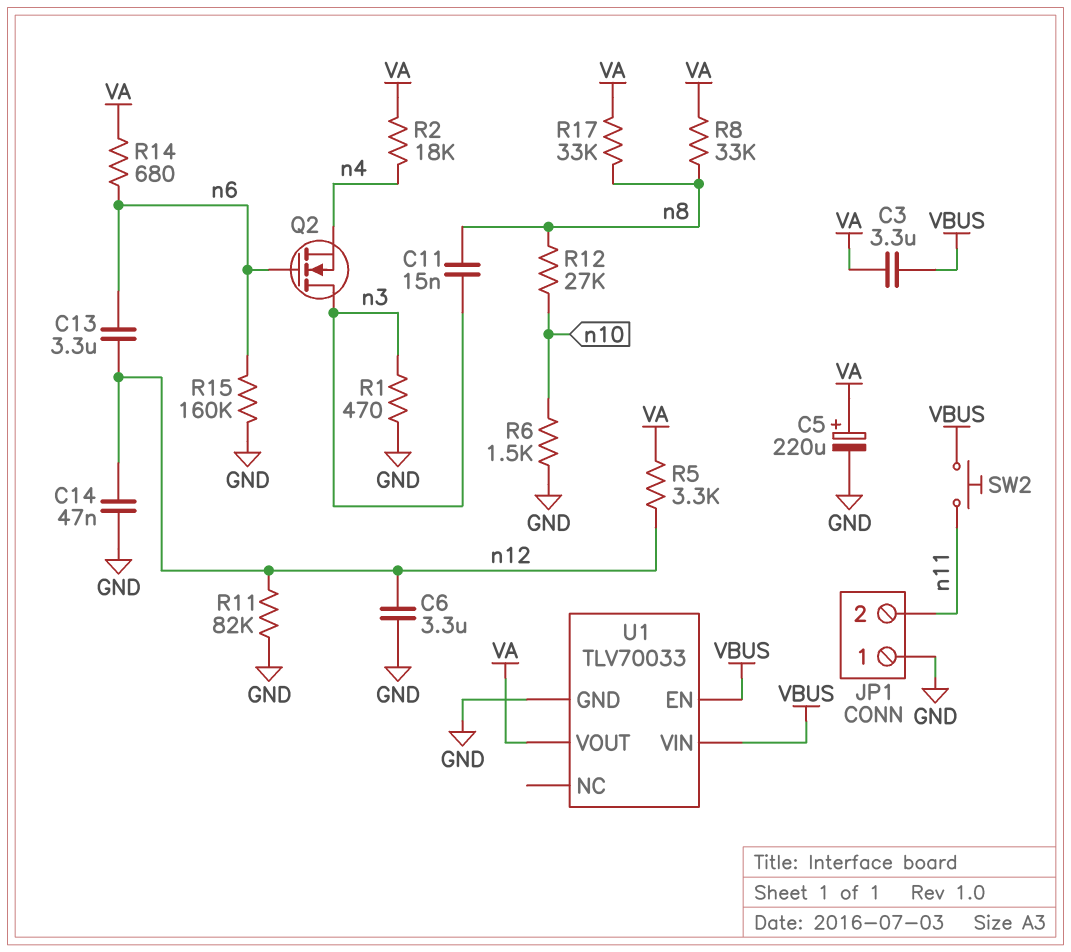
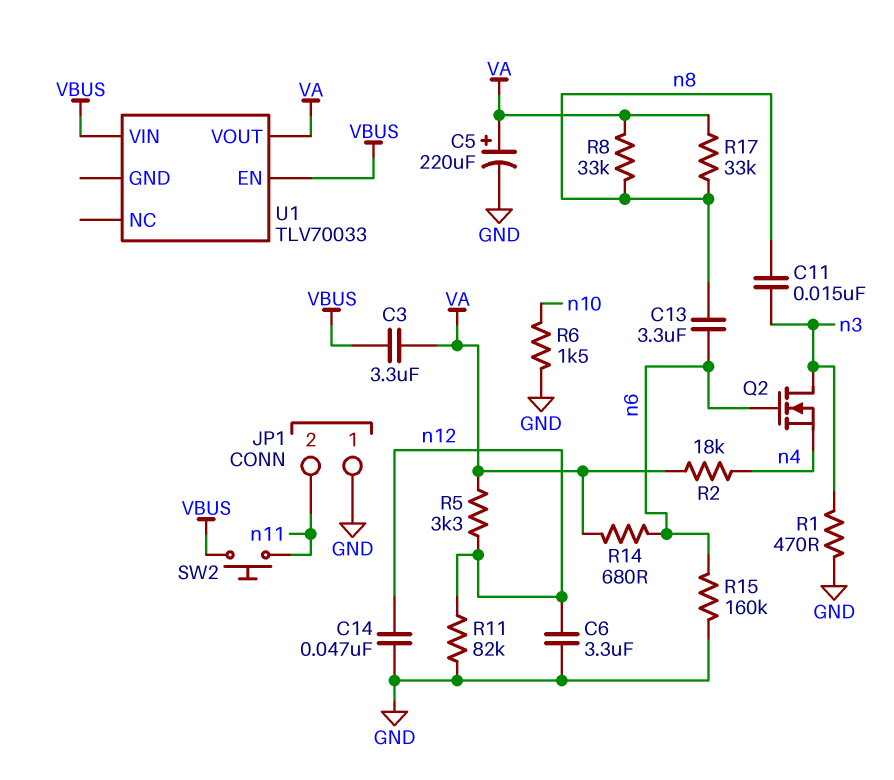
C13: 3.3uF (n6, n12) -> 3.3uF (n6, n8)
R12: 27k (n8, n10) -> none
U1 pin GND: GND -> none

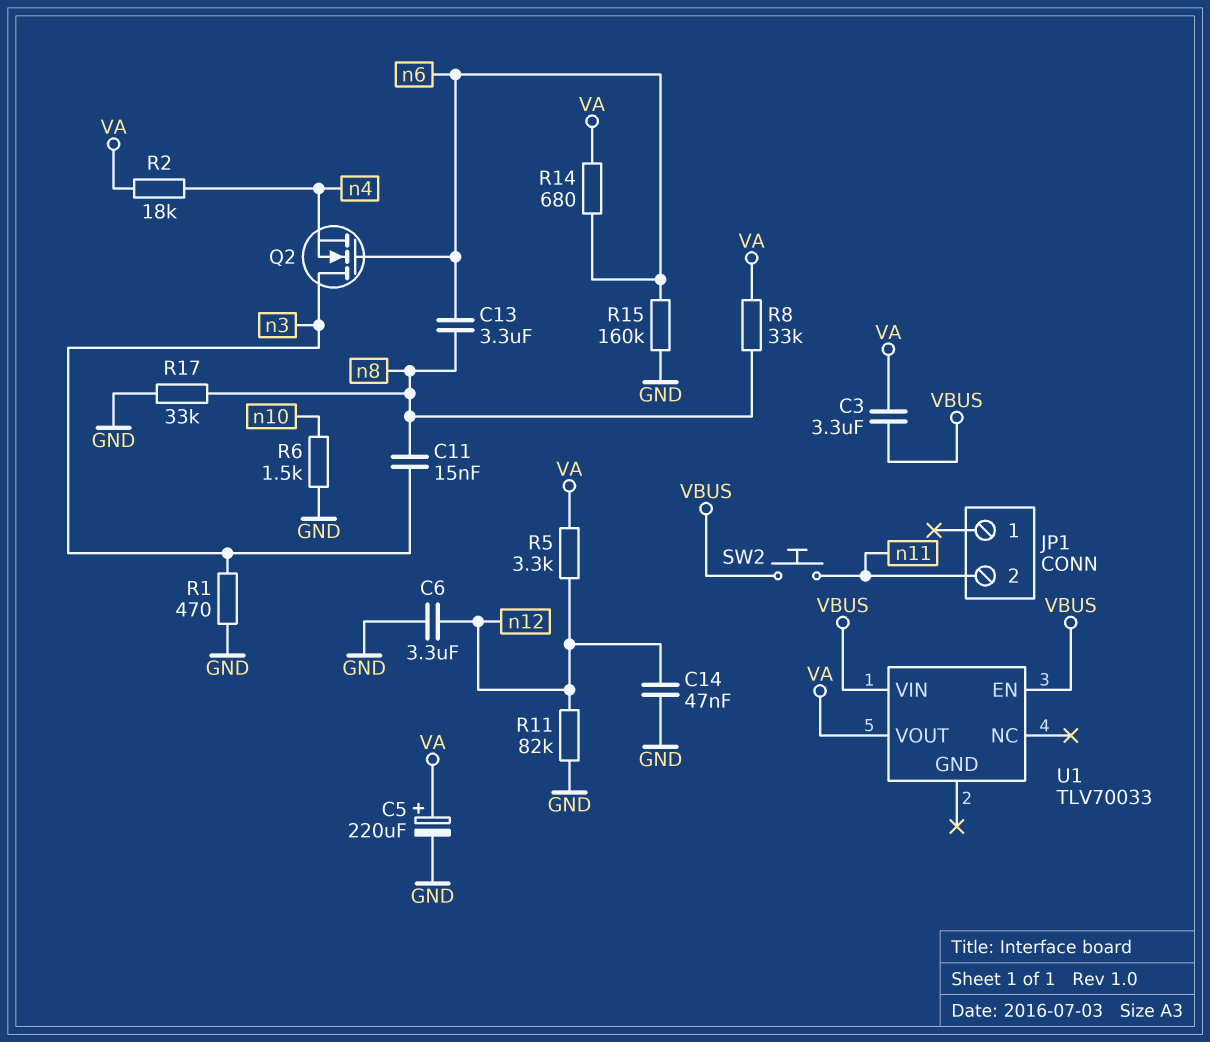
JP1 pin 1: GND -> none
R17: 33k (VA, n8) -> 33k (GND, n8)

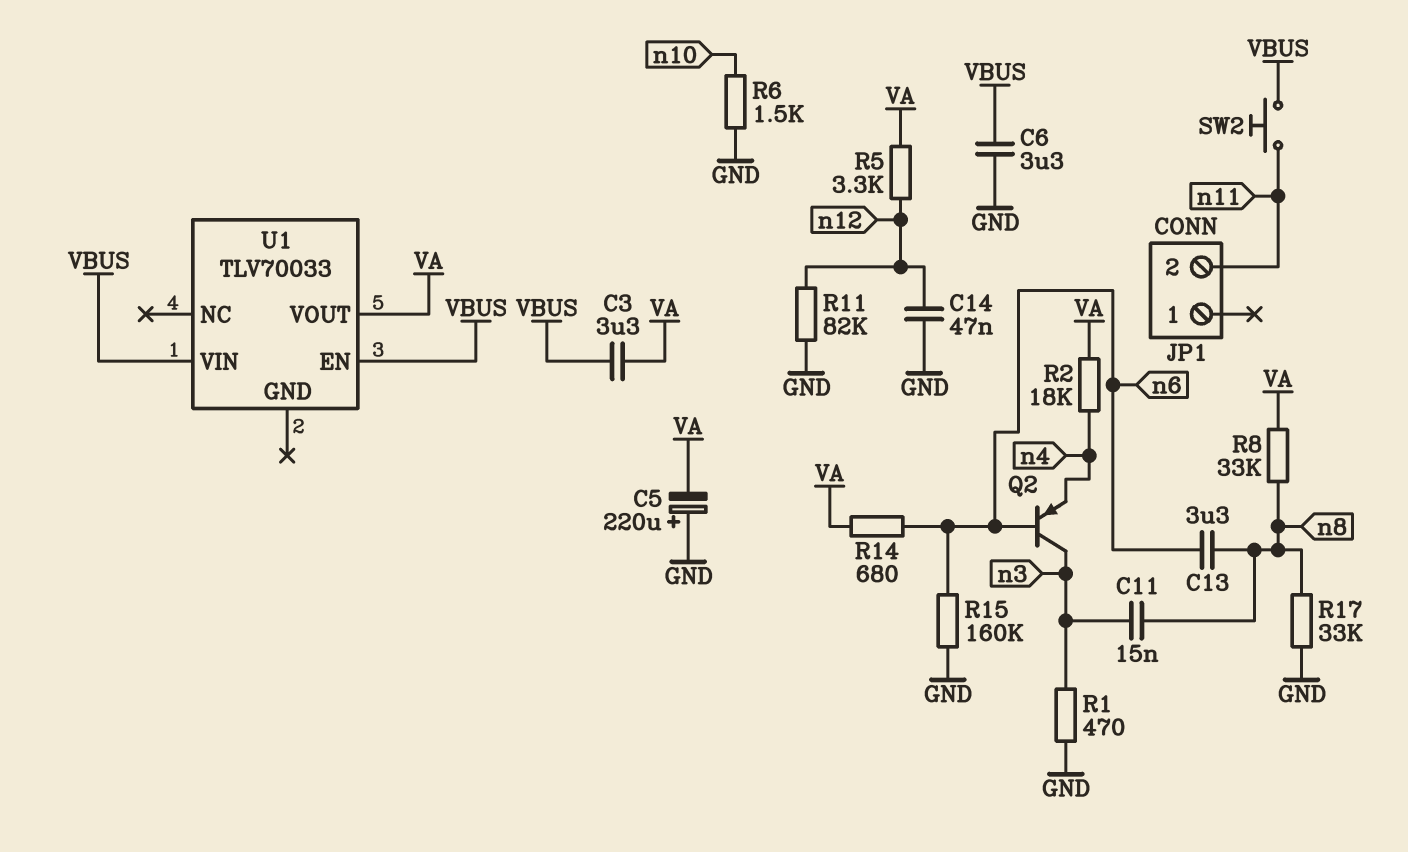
C5: 220uF (plus VA, minus GND) -> 220uF (plus GND, minus VA)
C6: 3.3uF (GND, n12) -> 3.3uF (GND, VBUS)
Q2: NMOS (G n6, D n3, S n4) -> PNP (B n6, C n3, E n4)

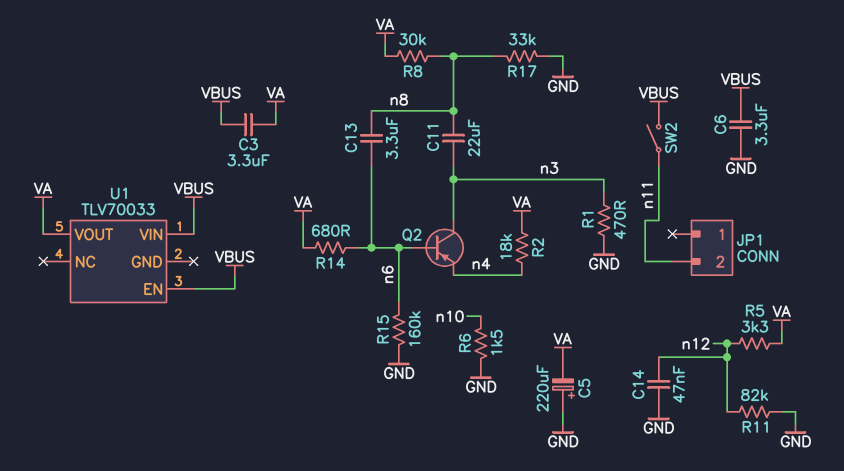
C11: 15nF (n3, n8) -> 22uF (n3, n8)
R8: 33k (VA, n8) -> 30k (VA, n8)
SW2: button (VBUS, n11) -> switch (VBUS, n11)

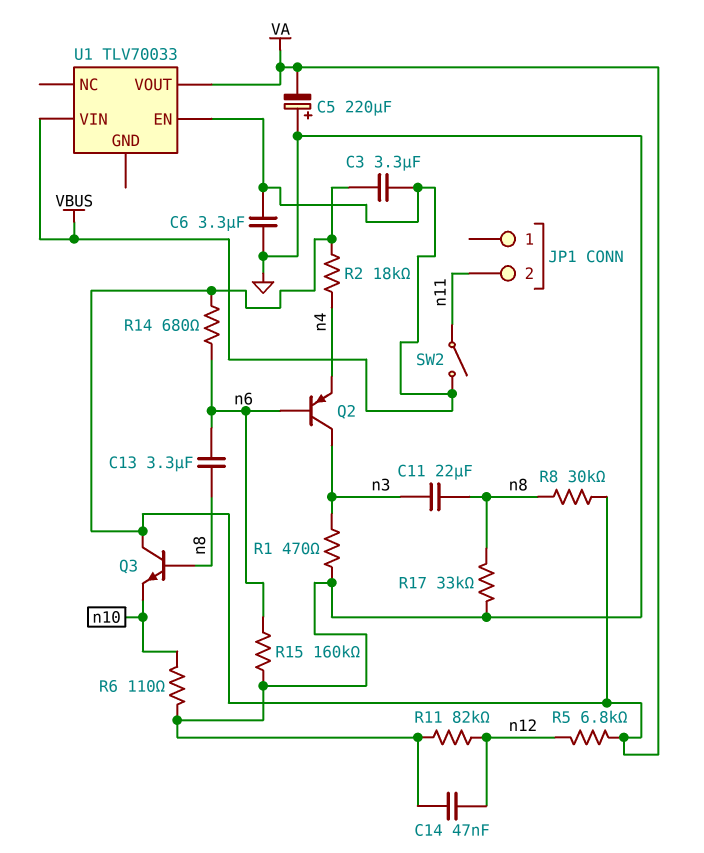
Q3: none -> NPN (B n8, C VA, E n10)
R5: 3.3k (VA, n12) -> 6.8k (VA, n12)
R6: 1.5k (GND, n10) -> 110 (GND, n10)

